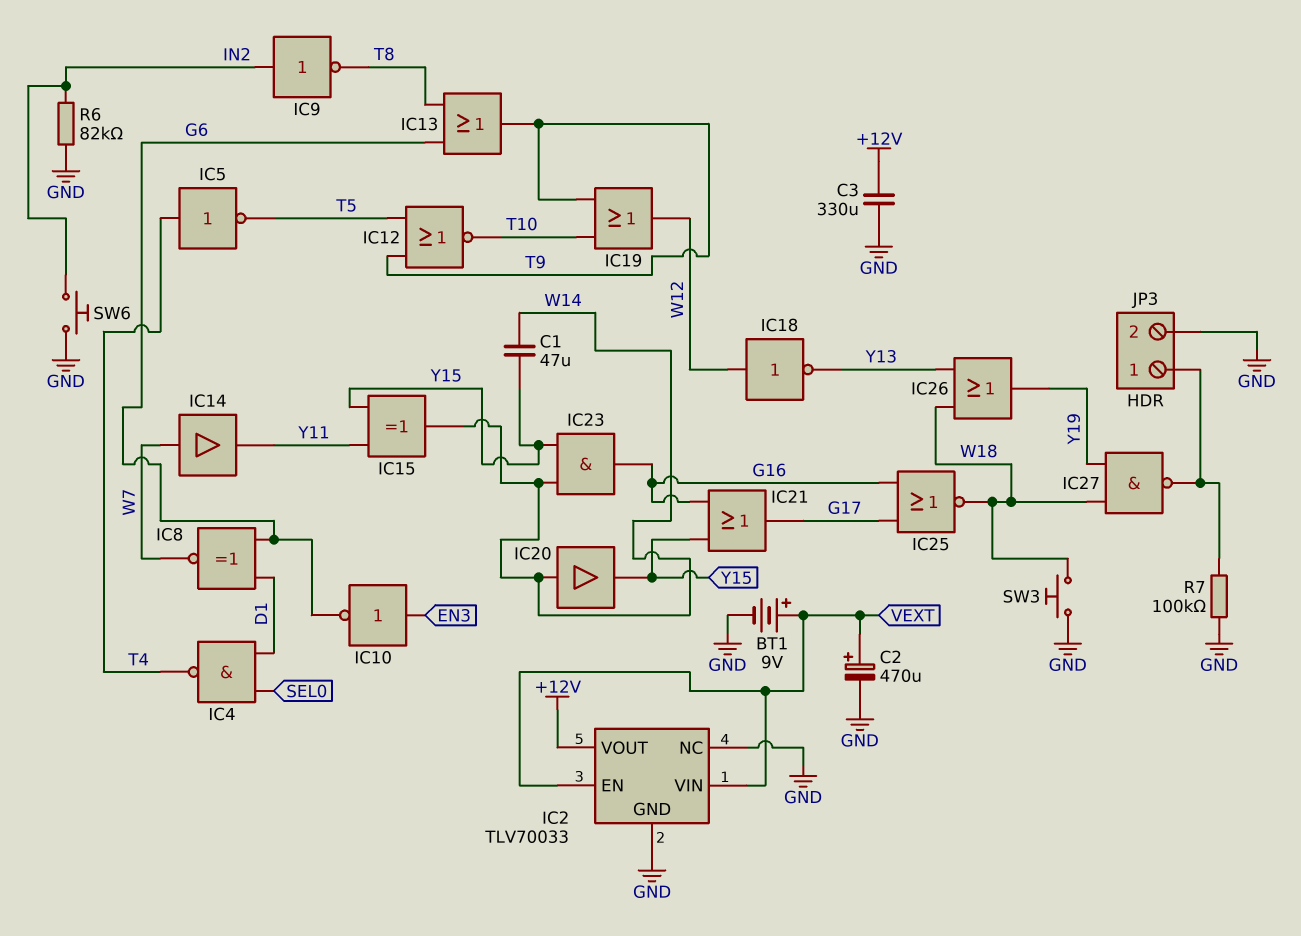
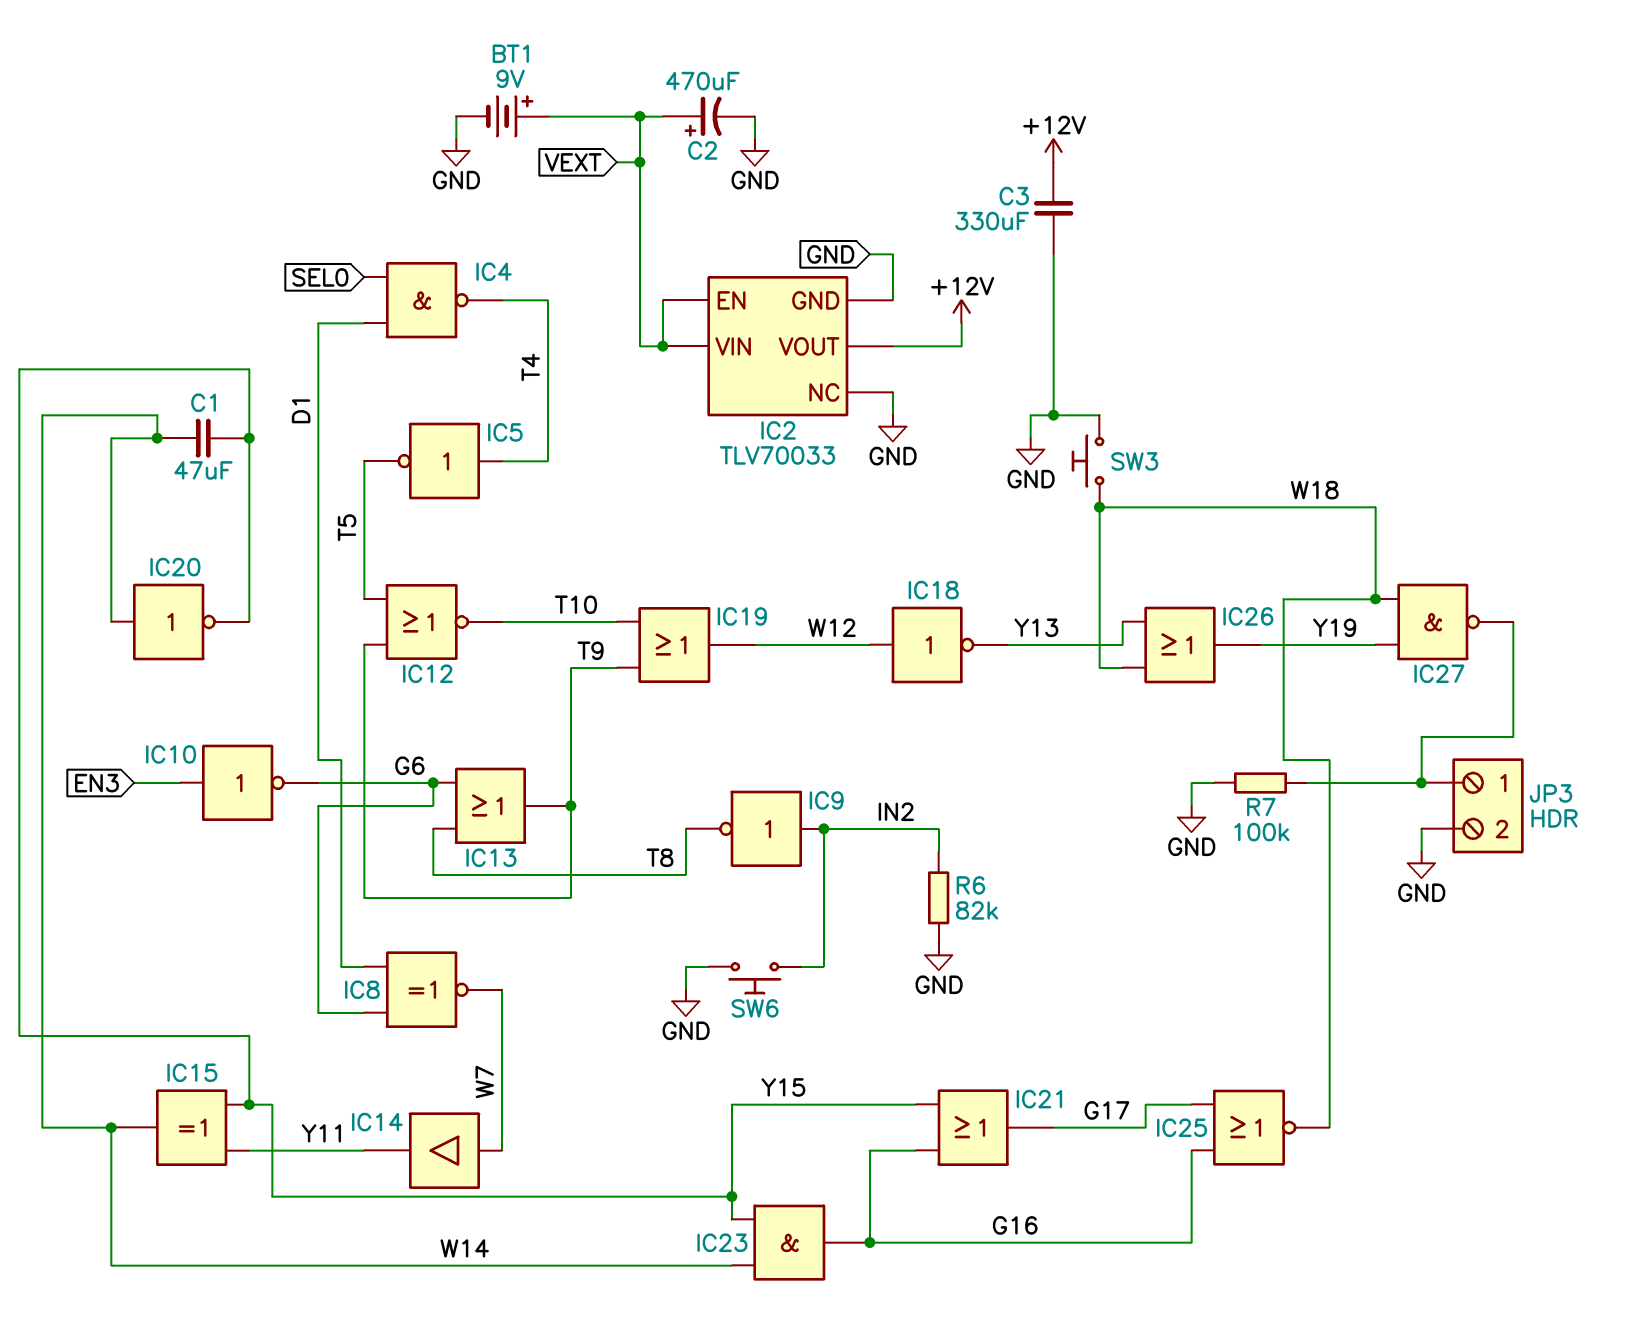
IC20: buffer (in W14, out Y15) -> NOT (in W14, out Y15)

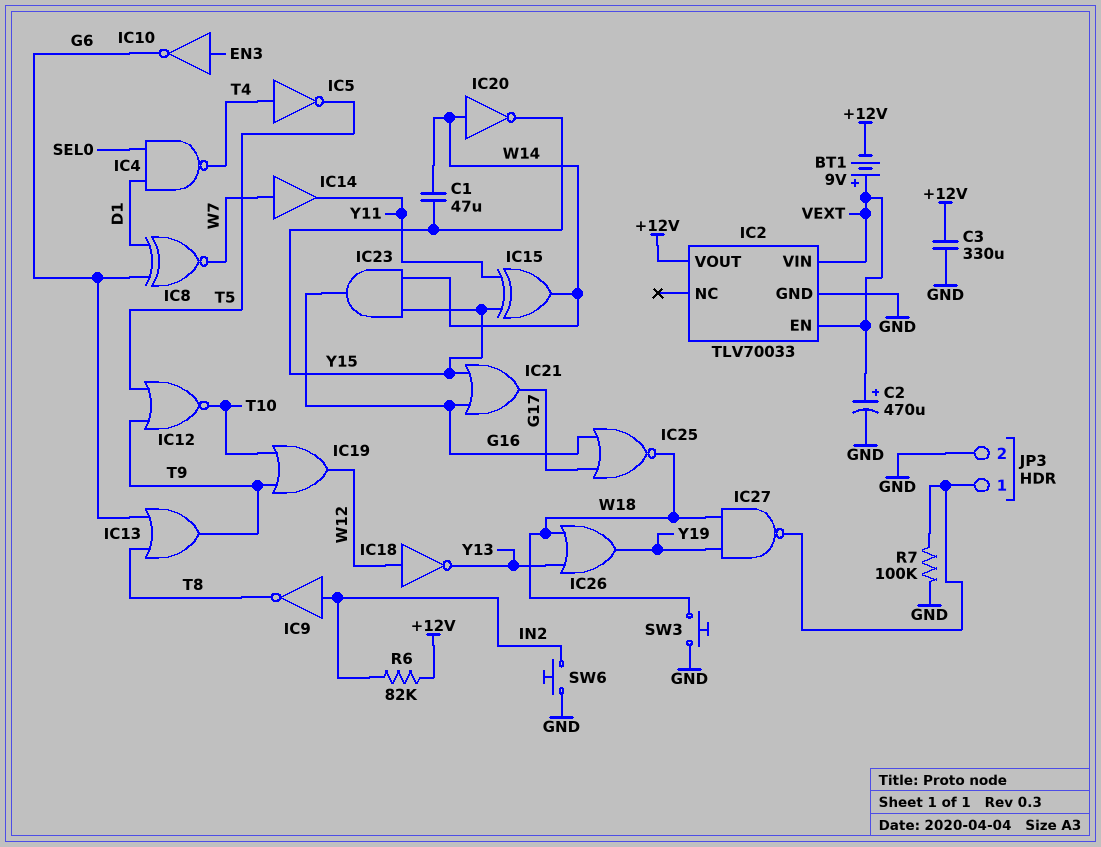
BT1: 9V (plus VEXT, minus GND) -> 9V (plus VEXT, minus +12V)
IC2 pin NC: GND -> none
R6: 82k (GND, IN2) -> 82k (+12V, IN2)

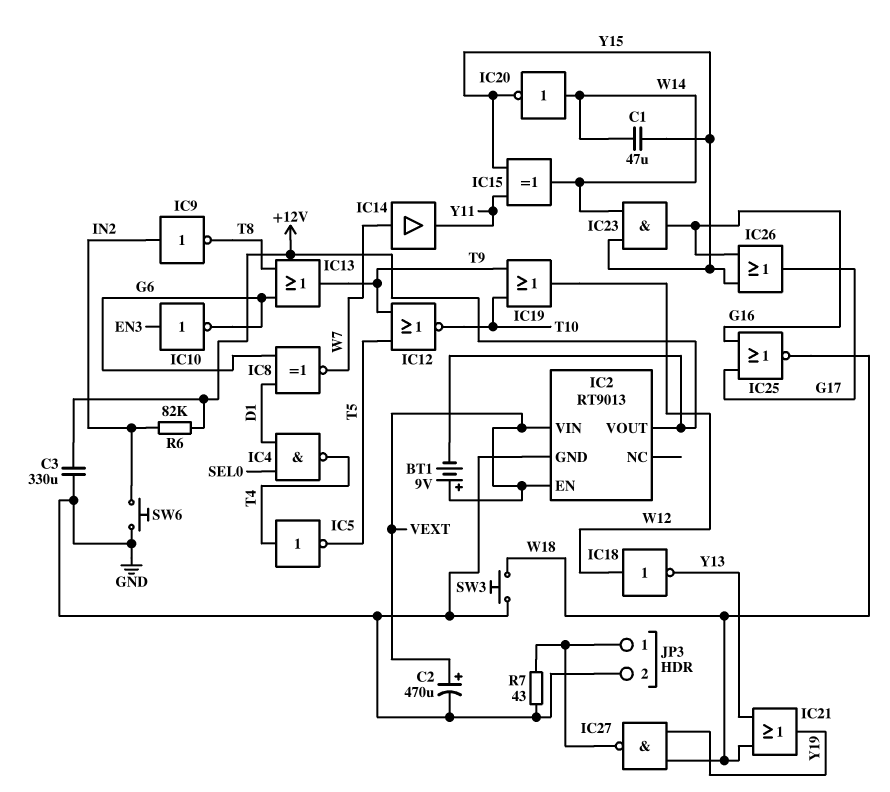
IC2: TLV70033 -> RT9013
IC21: OR (in G16, in Y15, out G17) -> OR (in W18, in Y13, out Y19)
IC26: OR (in W18, in Y13, out Y19) -> OR (in G16, in Y15, out G17)
R7: 100k (GND, JP3/1) -> 43 (GND, JP3/1)

